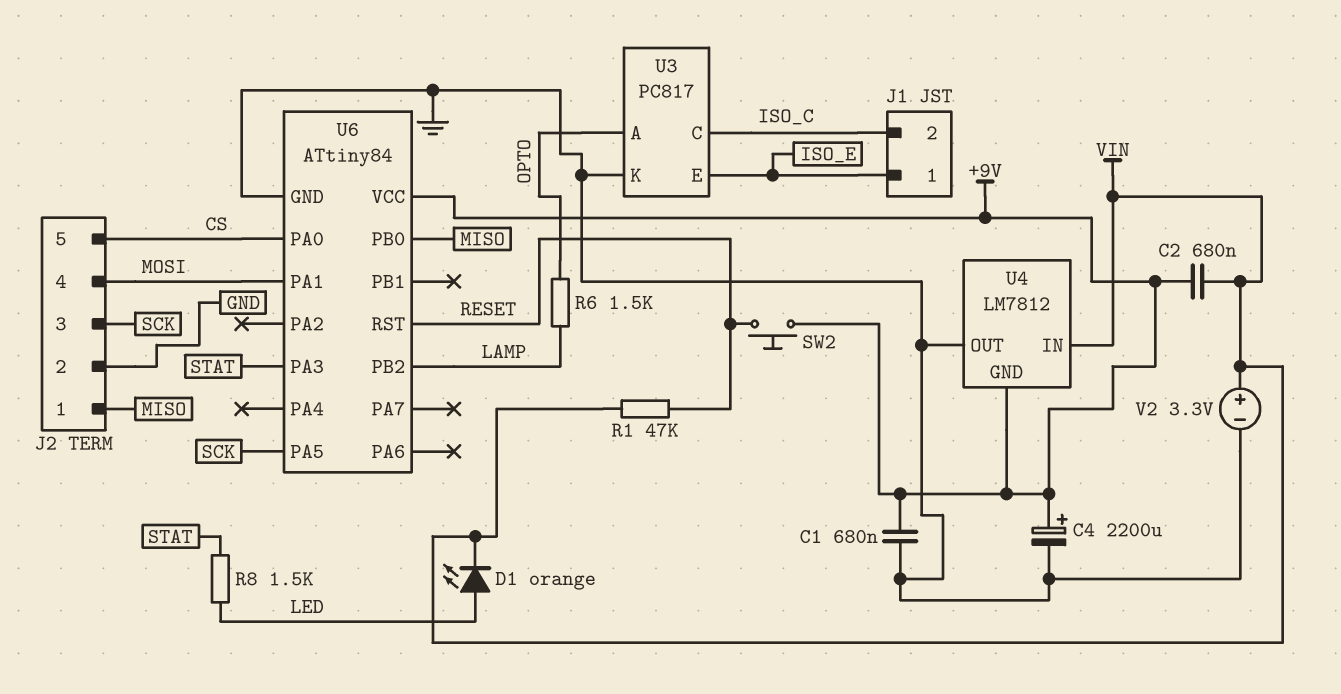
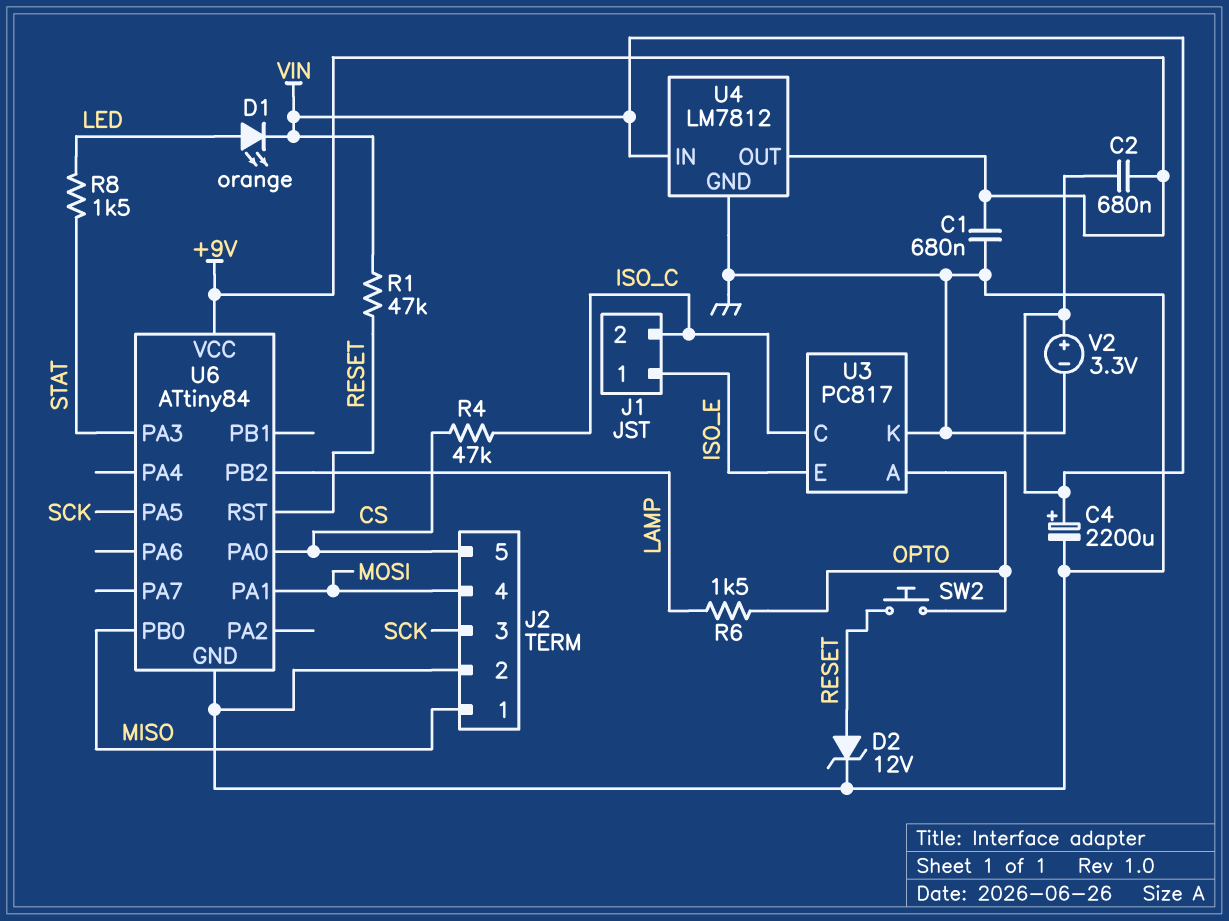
C4: 2200uF (plus +9V, minus GND) -> 2200uF (plus VIN, minus GND)
D2: none -> zener 12V (A RESET, K GND)
R4: none -> 47k (CS, ISO_C)
SW2: button (+9V, RESET) -> button (OPTO, RESET)
U4 pin GND: +9V -> GND
U4 pin OUT: GND -> +9V

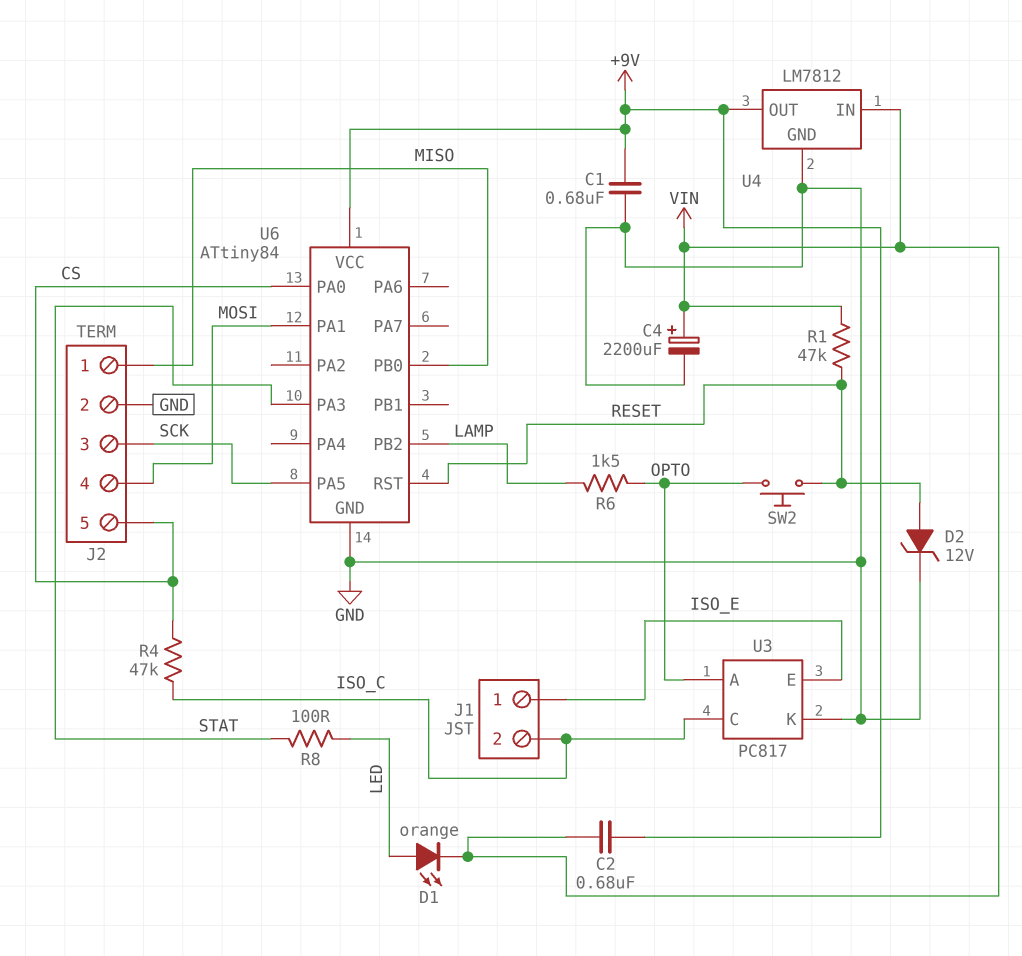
R8: 1.5k (LED, STAT) -> 100 (LED, STAT)
V2: 3.3V (plus VIN, minus GND) -> none

